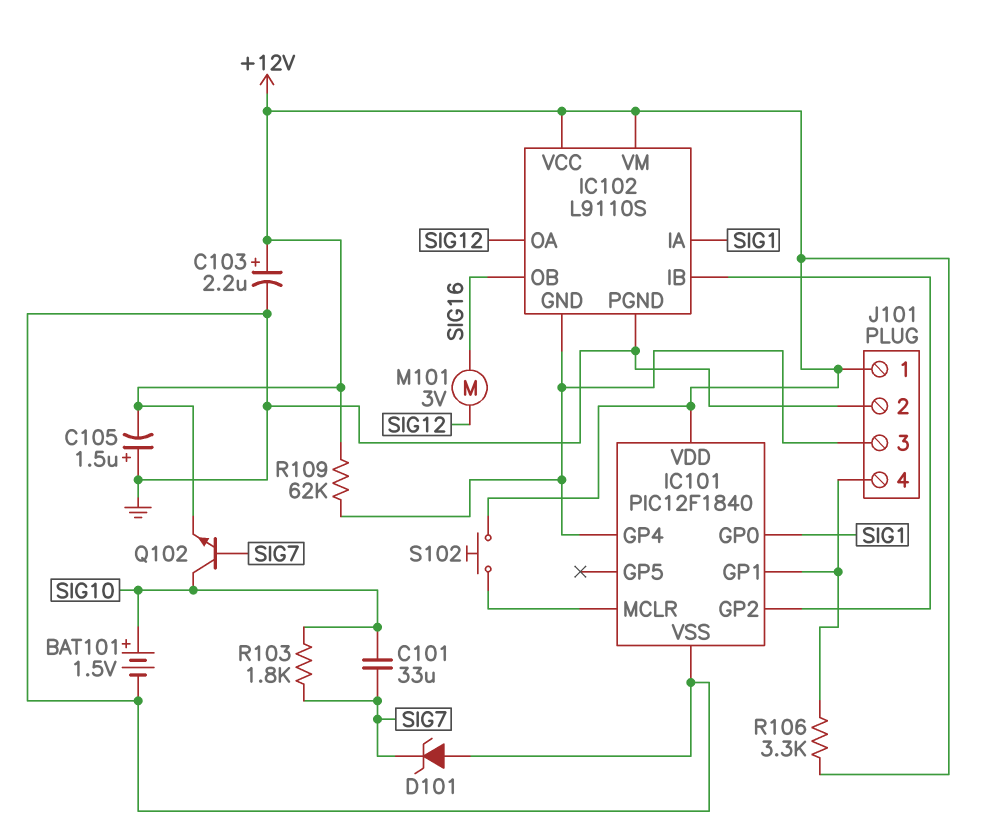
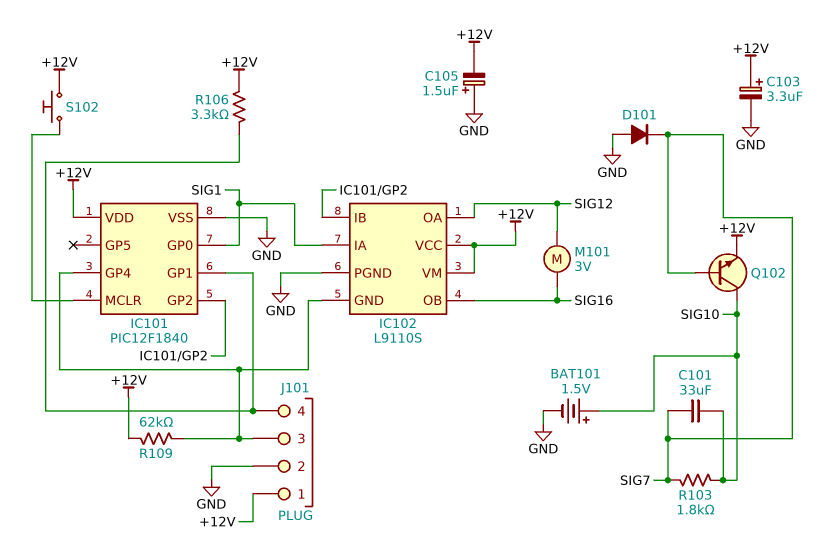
C103: 2.2uF (plus +12V, minus GND) -> 3.3uF (plus +12V, minus GND)
D101: zener (A GND, K SIG7) -> diode (A GND, K SIG7)

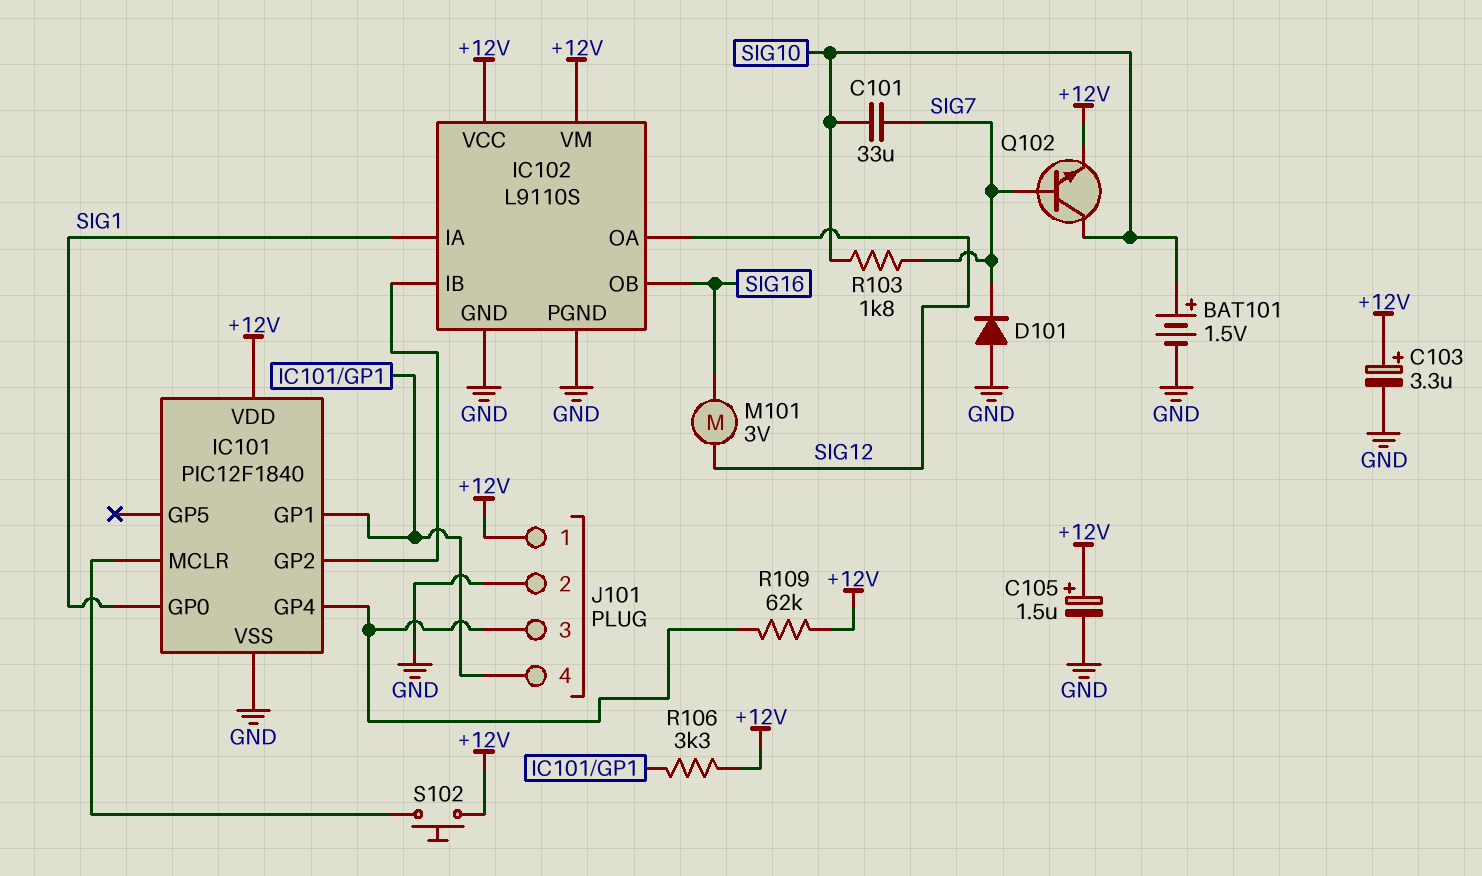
C105: 1.5uF (plus GND, minus +12V) -> 1.5uF (plus +12V, minus GND)
IC102 pin GND: IC101/GP4 -> GND

